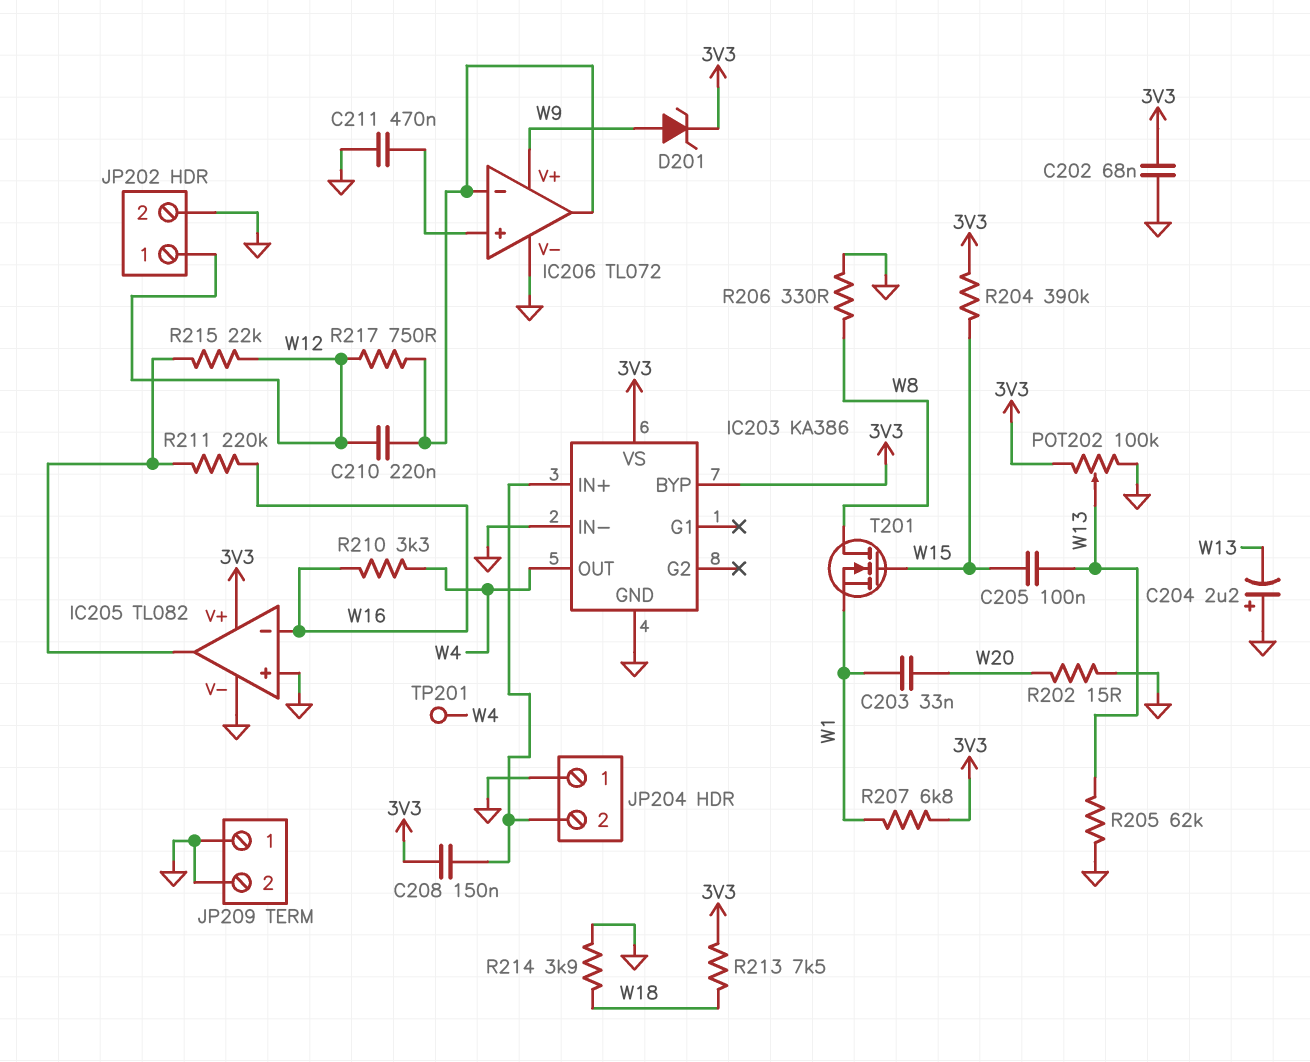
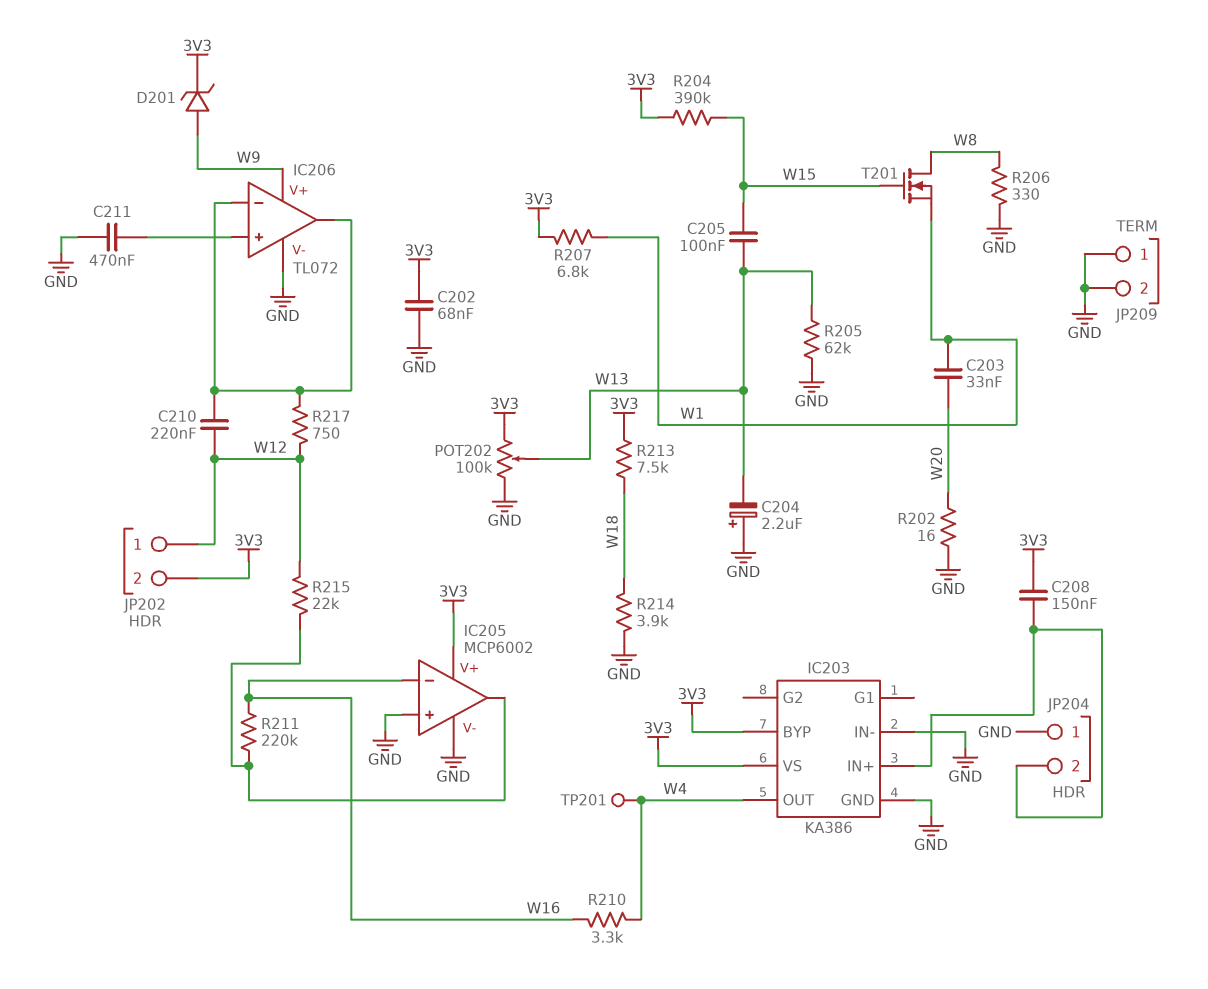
IC205: TL082 -> MCP6002
JP202 pin 2: GND -> 3V3
R202: 15 (GND, W20) -> 16 (GND, W20)

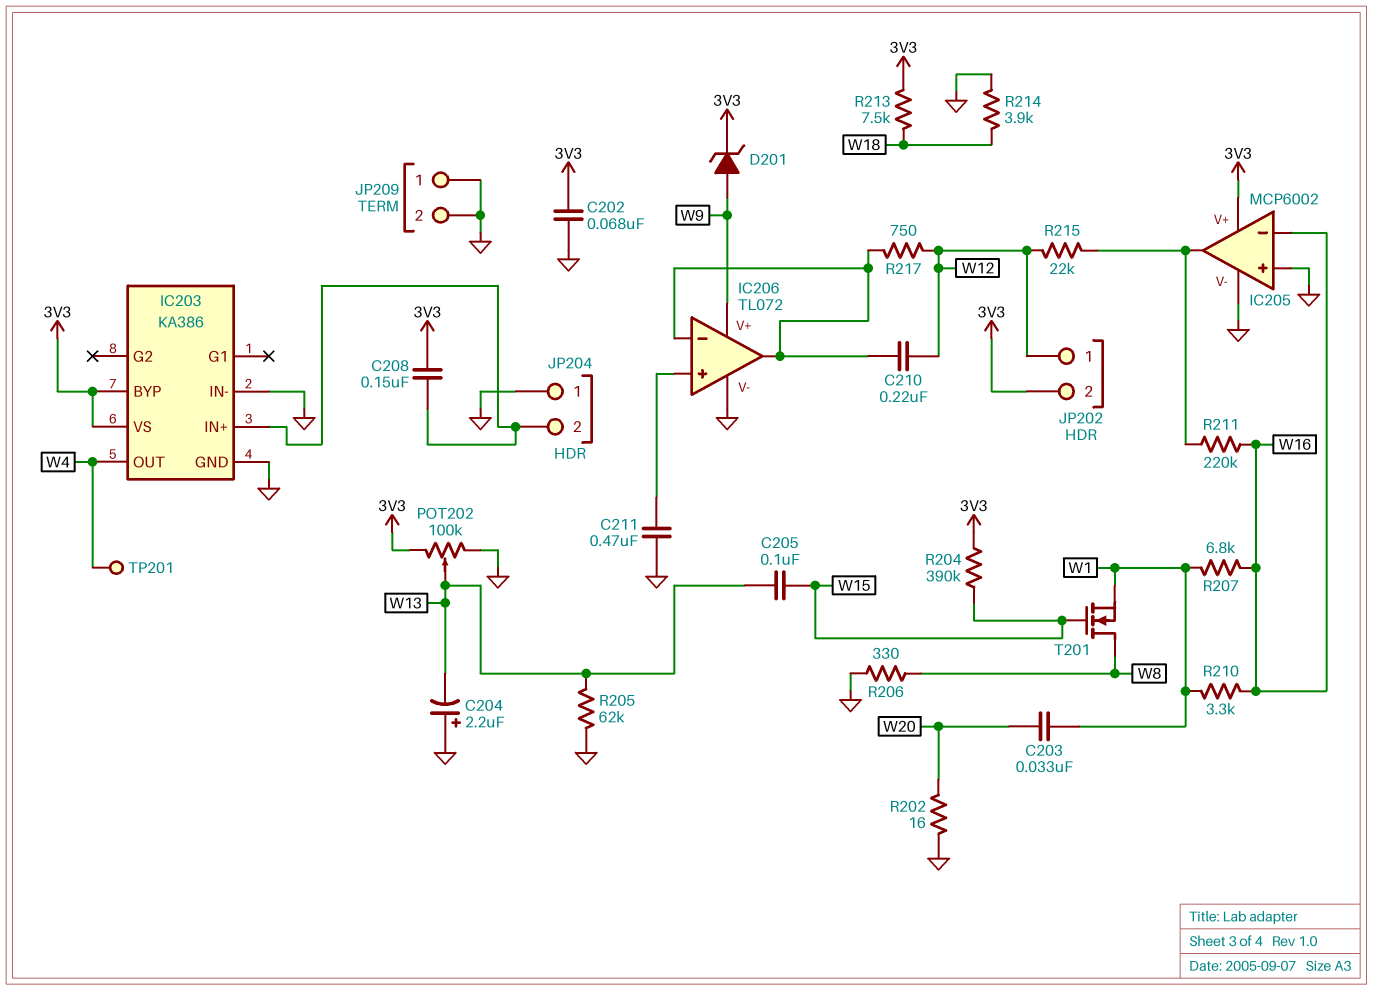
R207: 6.8k (3V3, W1) -> 6.8k (W1, W16)
R210: 3.3k (W4, W16) -> 3.3k (W1, W16)

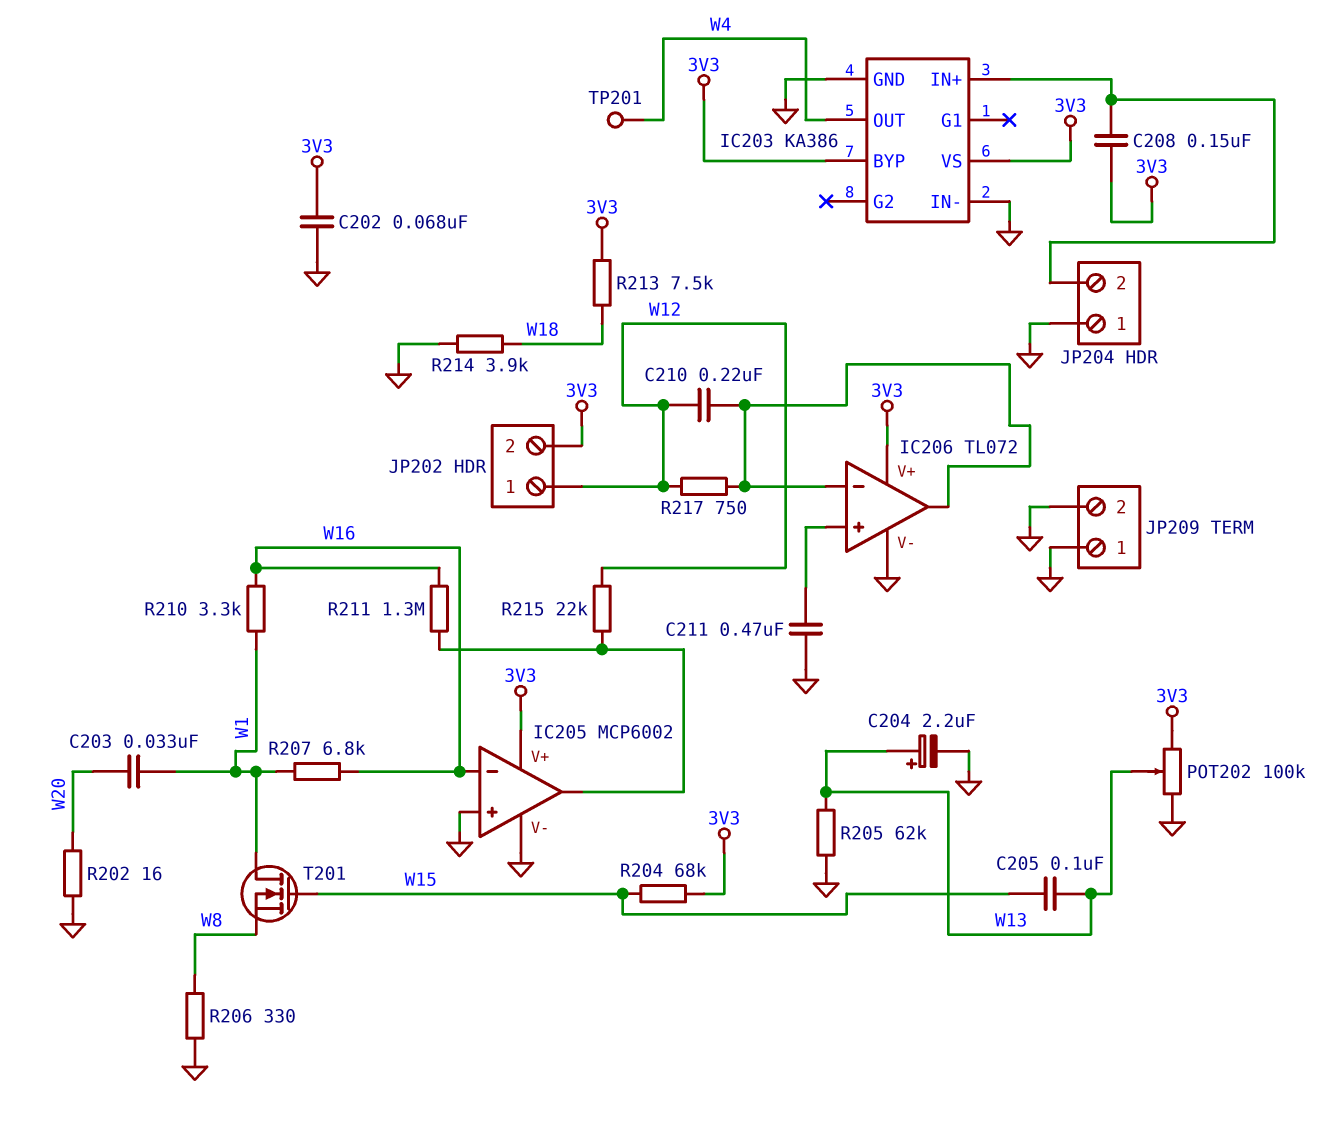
C204: 2.2uF (plus GND, minus W13) -> 2.2uF (plus W13, minus GND)
D201: zener (A W9, K 3V3) -> none
IC206 pin V+: W9 -> 3V3
R204: 390k (3V3, W15) -> 68k (3V3, W15)
R211: 220k (IC205/out, W16) -> 1.3M (IC205/out, W16)
T201: NMOS (G W15, D W8, S W1) -> NMOS (G W15, D W1, S W8)

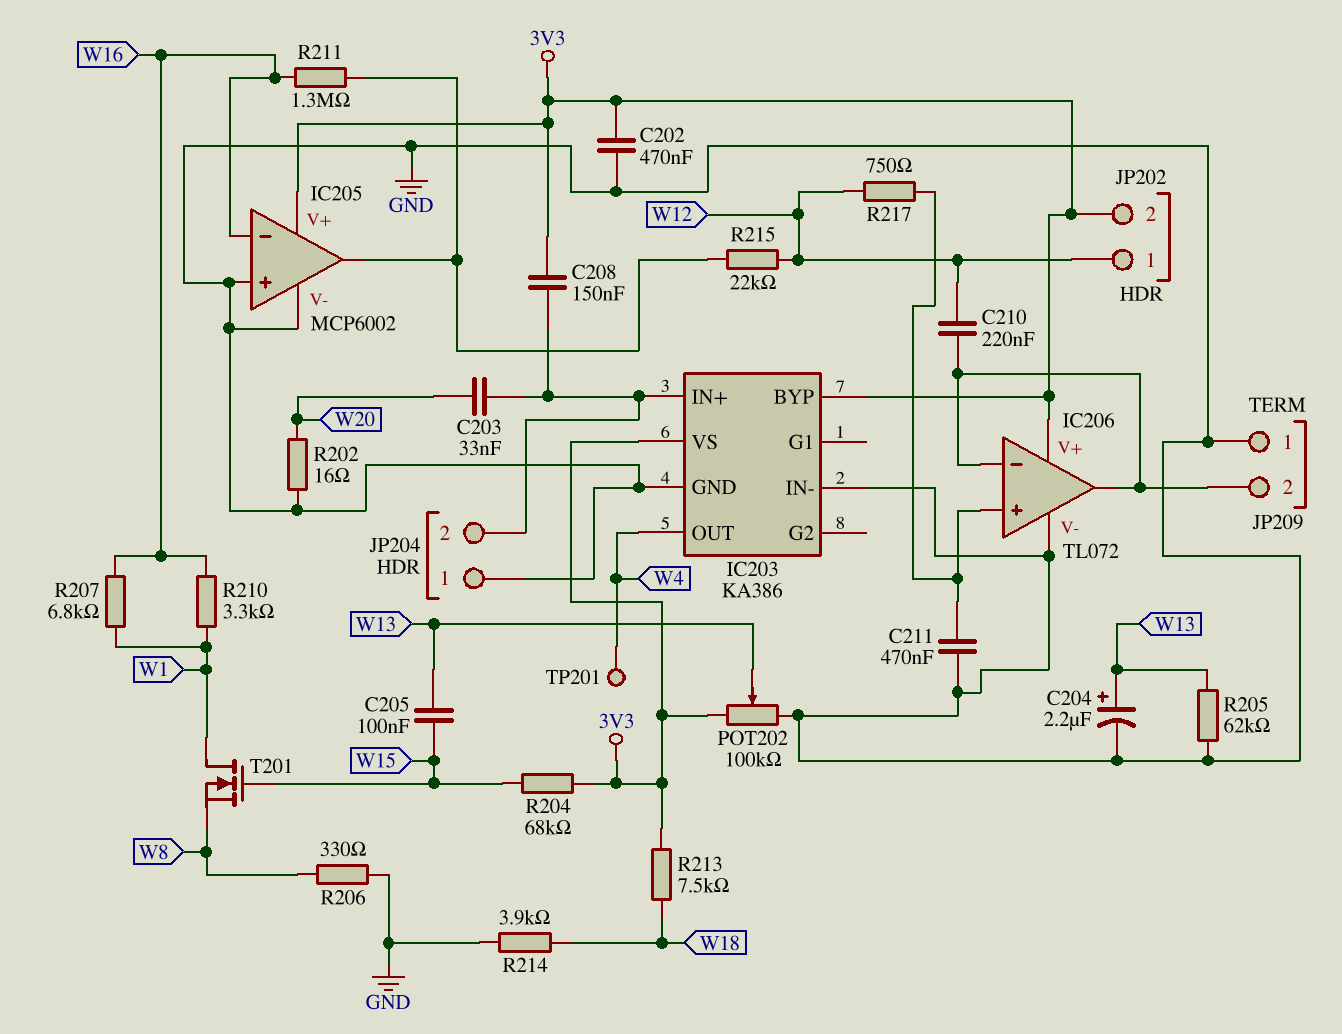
C202: 68nF (3V3, GND) -> 470nF (3V3, GND)
C203: 33nF (W1, W20) -> 33nF (IC203/IN+, W20)
JP209 pin 2: GND -> IC206/in-
R217: 750 (IC206/in-, W12) -> 750 (IC206/in+, W12)

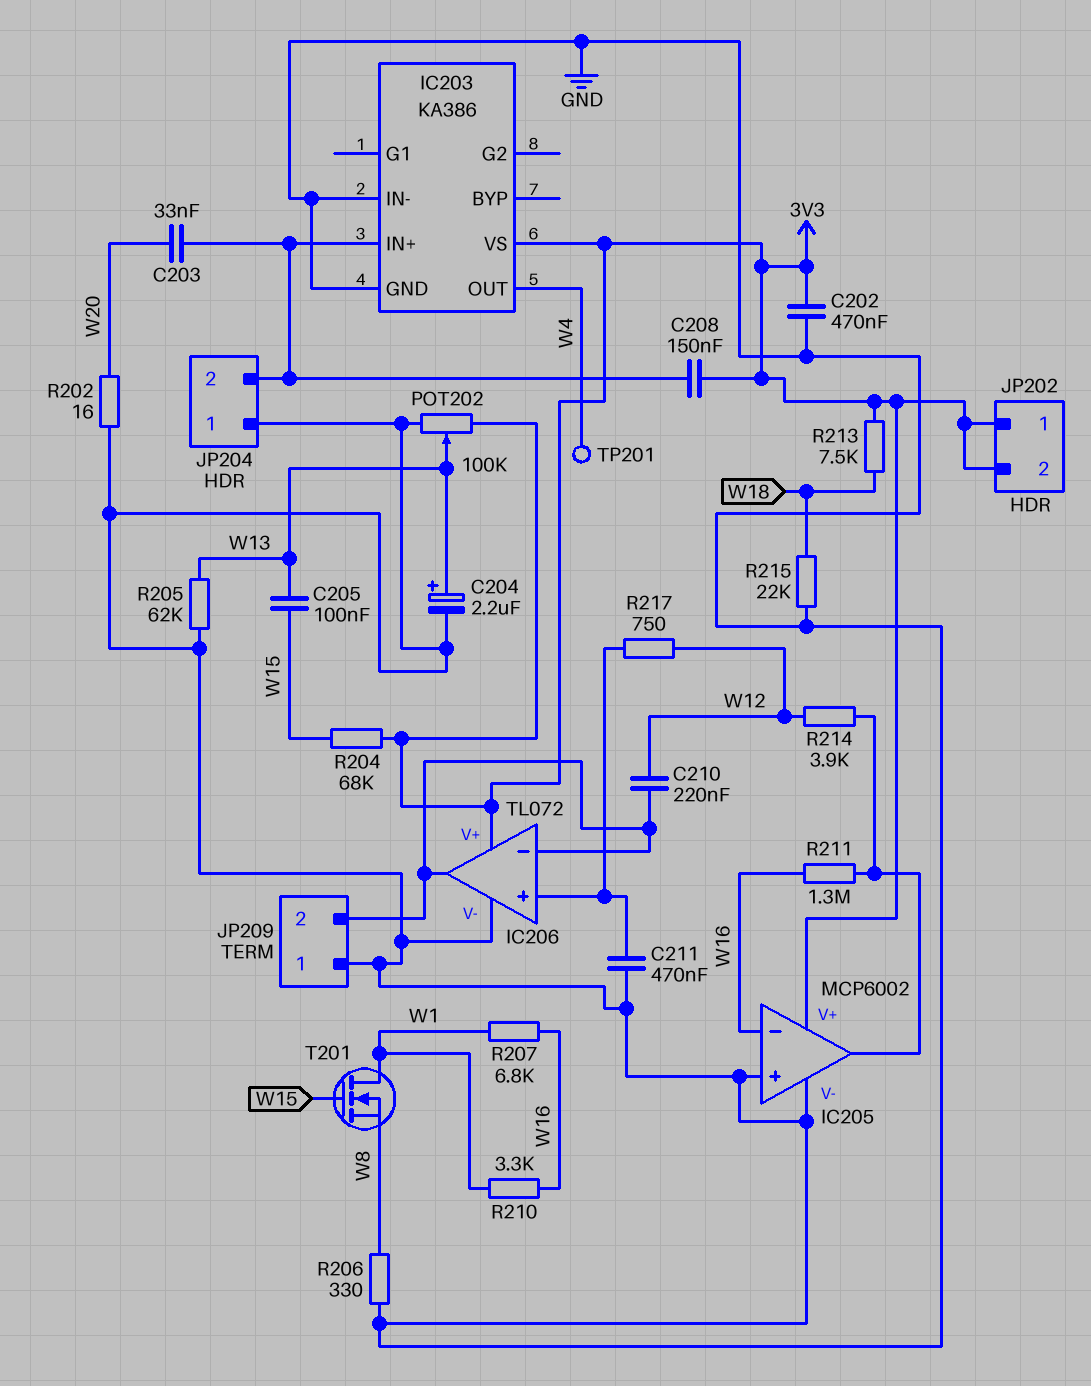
IC203 pin BYP: 3V3 -> none
JP202 pin 1: W12 -> 3V3
R214: 3.9k (GND, W18) -> 3.9k (IC205/out, W12)
R215: 22k (IC205/out, W12) -> 22k (GND, W18)

